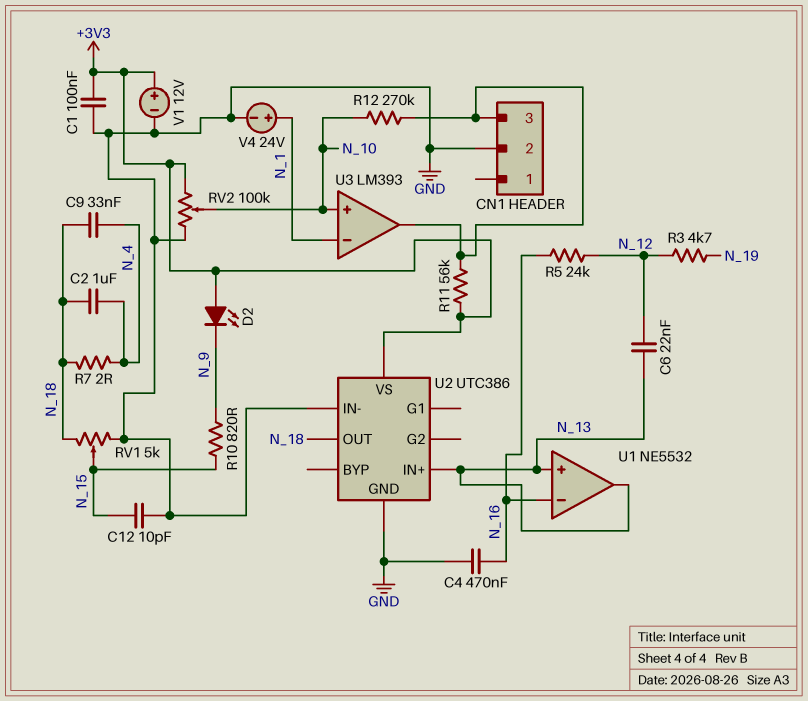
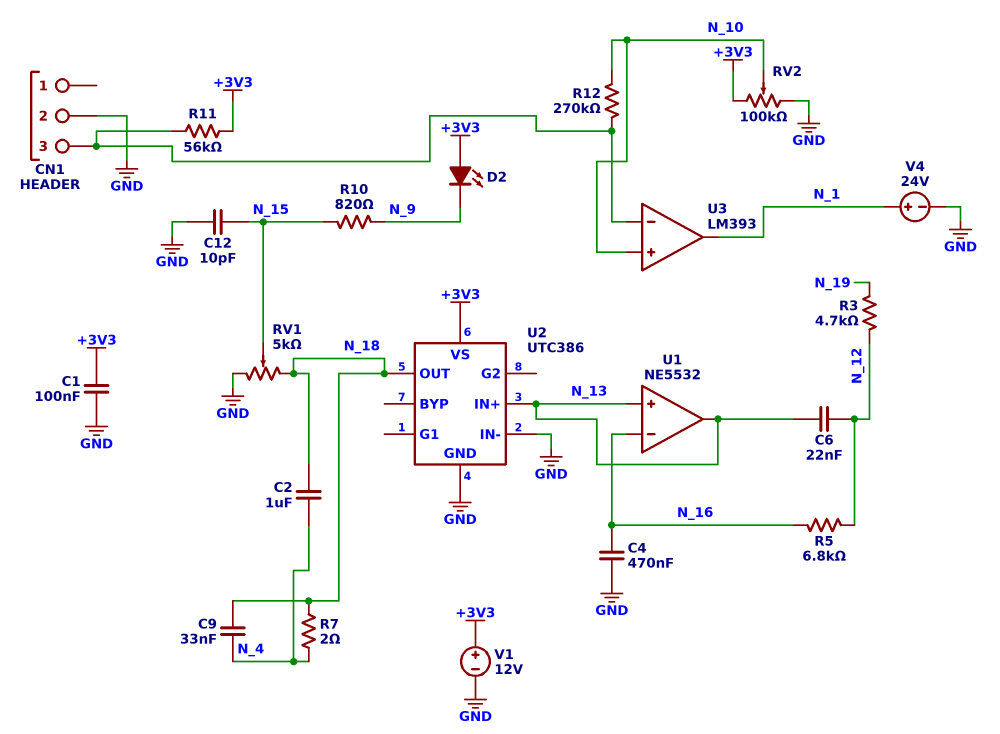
R5: 24k (N_12, N_16) -> 6.8k (N_12, N_16)
U3 pin in-: N_1 -> CN1/3
U3 pin out: CN1/3 -> N_1

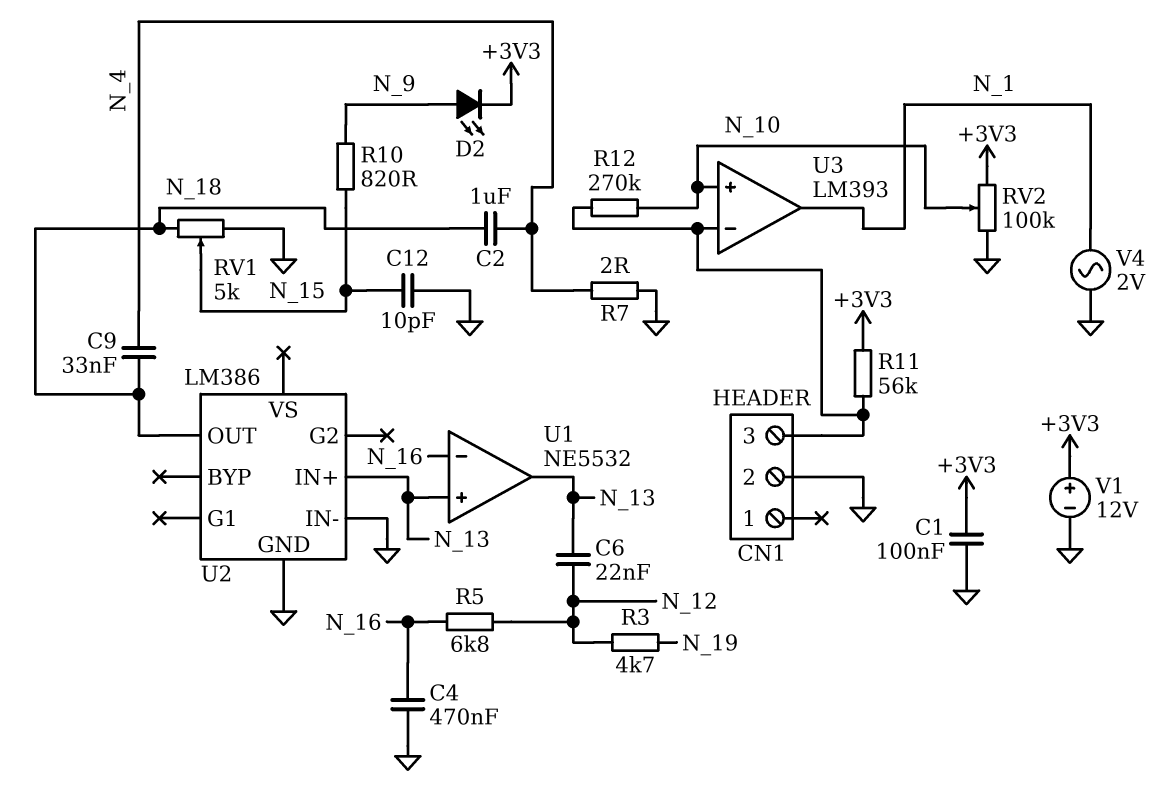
D2: LED (A +3V3, K N_9) -> LED (A N_9, K +3V3)
R7: 2 (N_4, N_18) -> 2 (GND, N_4)
U2: UTC386 -> LM386
U2 pin VS: +3V3 -> none
V4: 24V (plus N_1, minus GND) -> AC 2V (GND, N_1)

